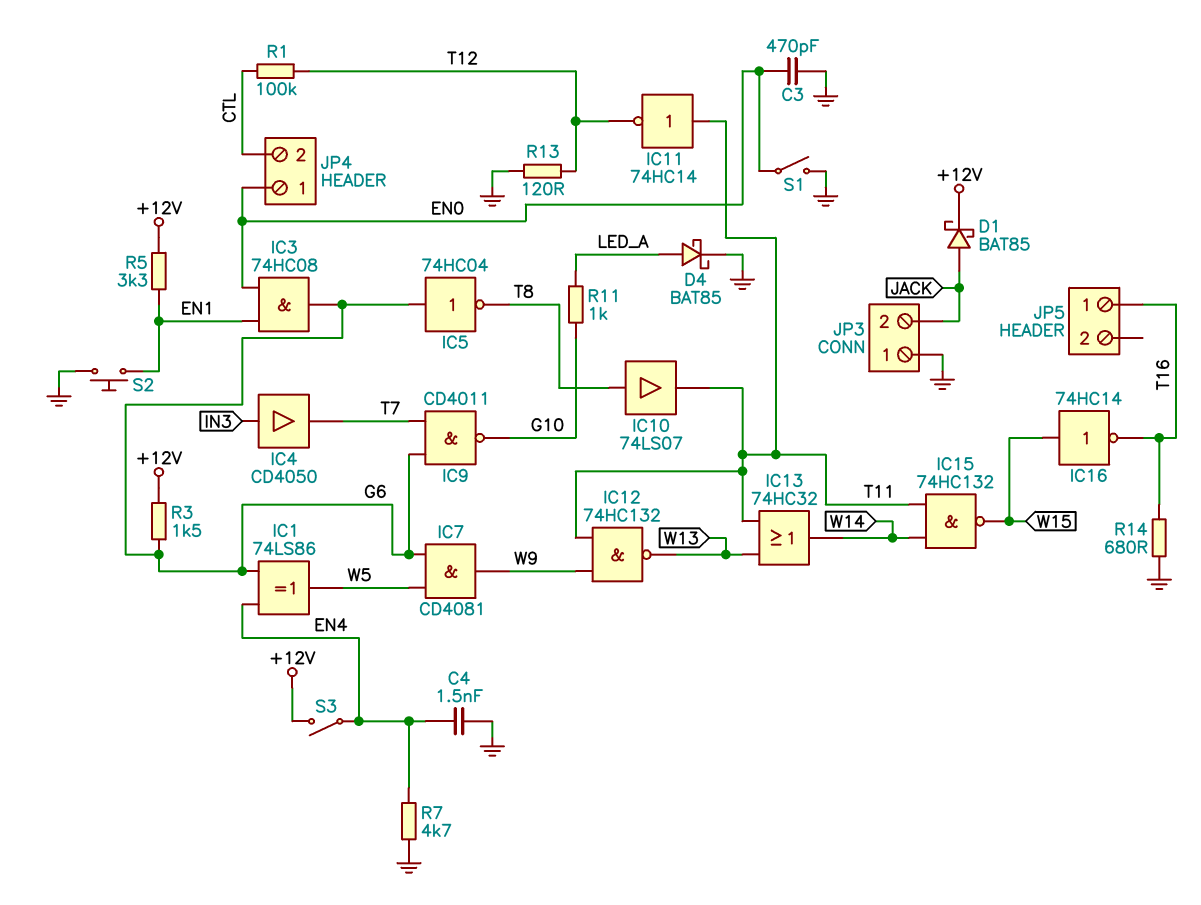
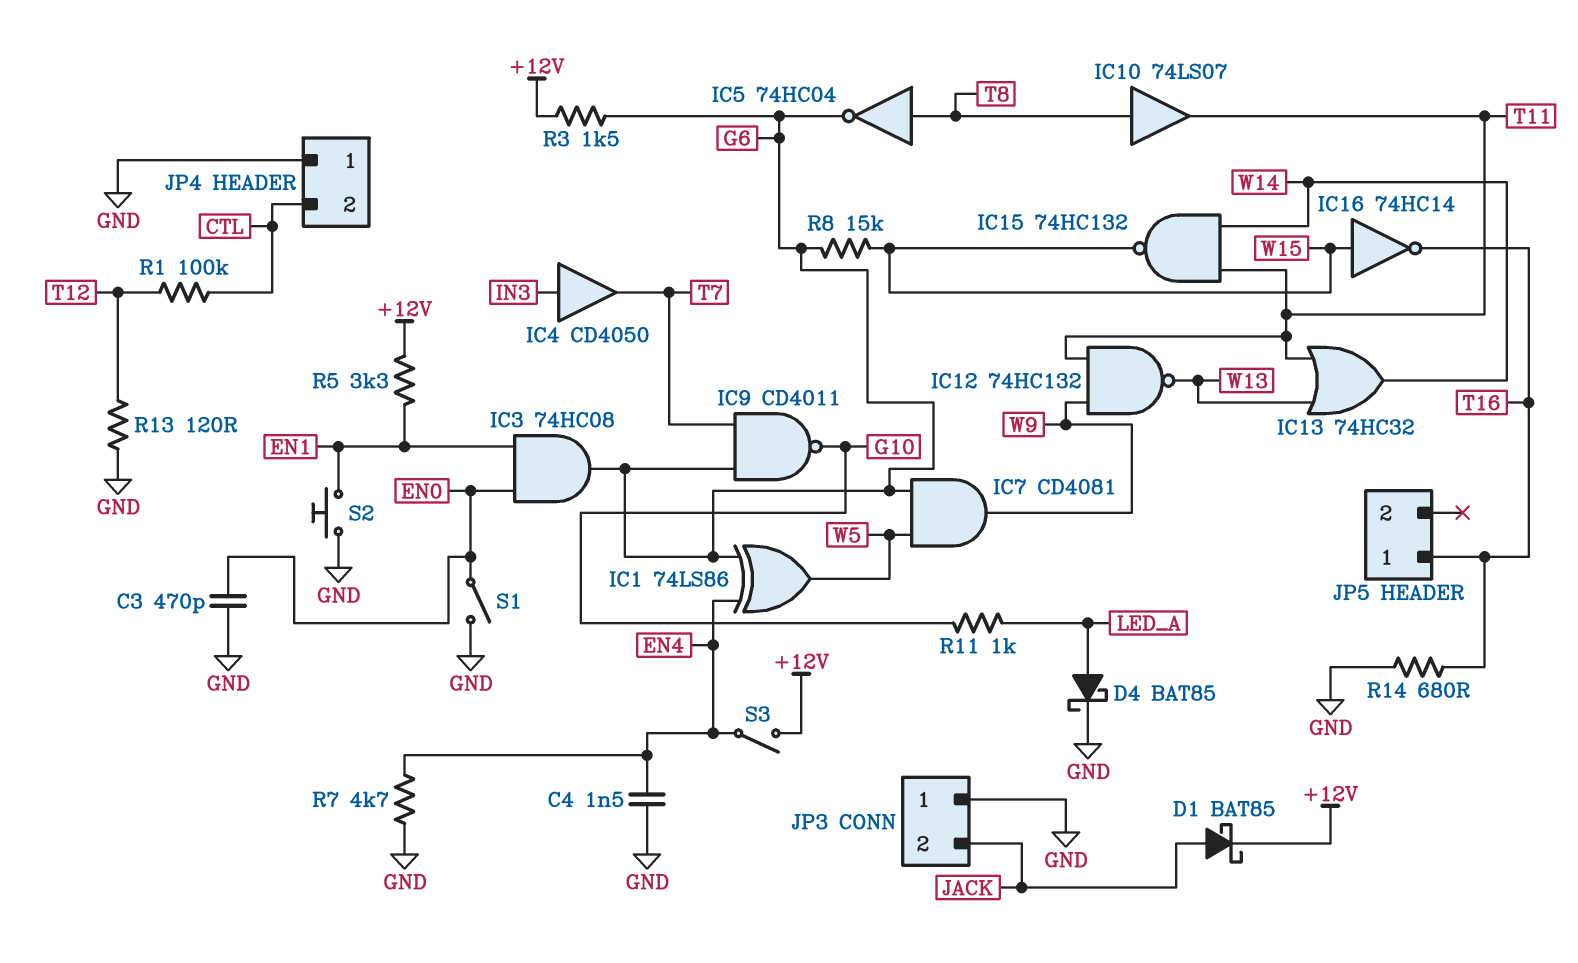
IC5: NOT 74HC04 (in G6, out T8) -> NOT 74HC04 (in T8, out G6)
IC11: NOT 74HC14 (in T11, out T12) -> none
JP4 pin 1: EN0 -> GND
R8: none -> 15k (G6, W15)

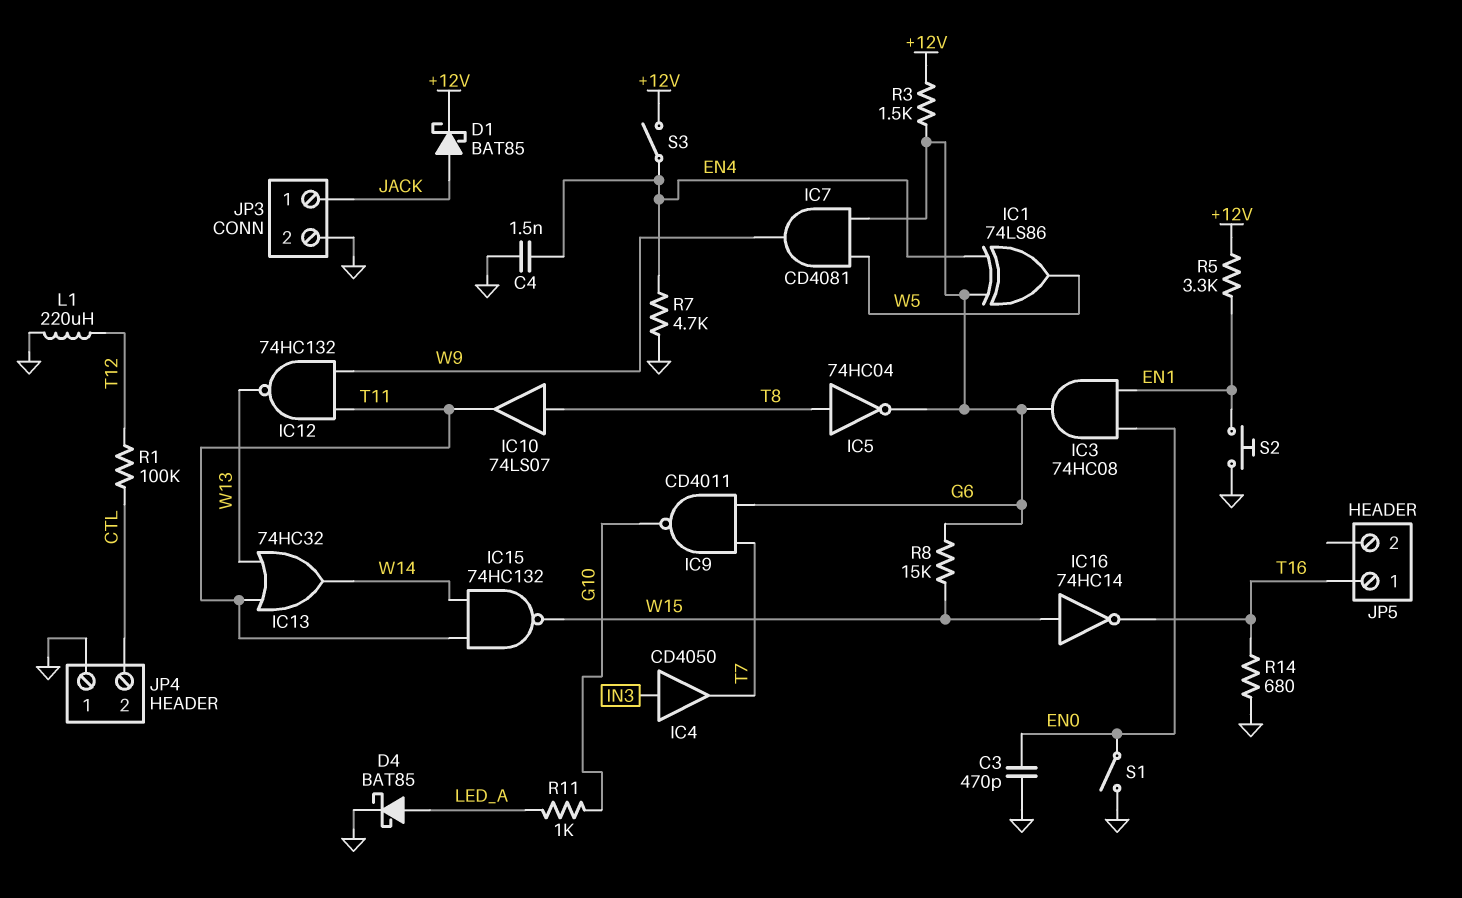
JP3 pin 1: GND -> JACK
JP3 pin 2: JACK -> GND
L1: none -> 220uH (GND, T12)
R13: 120 (GND, T12) -> none

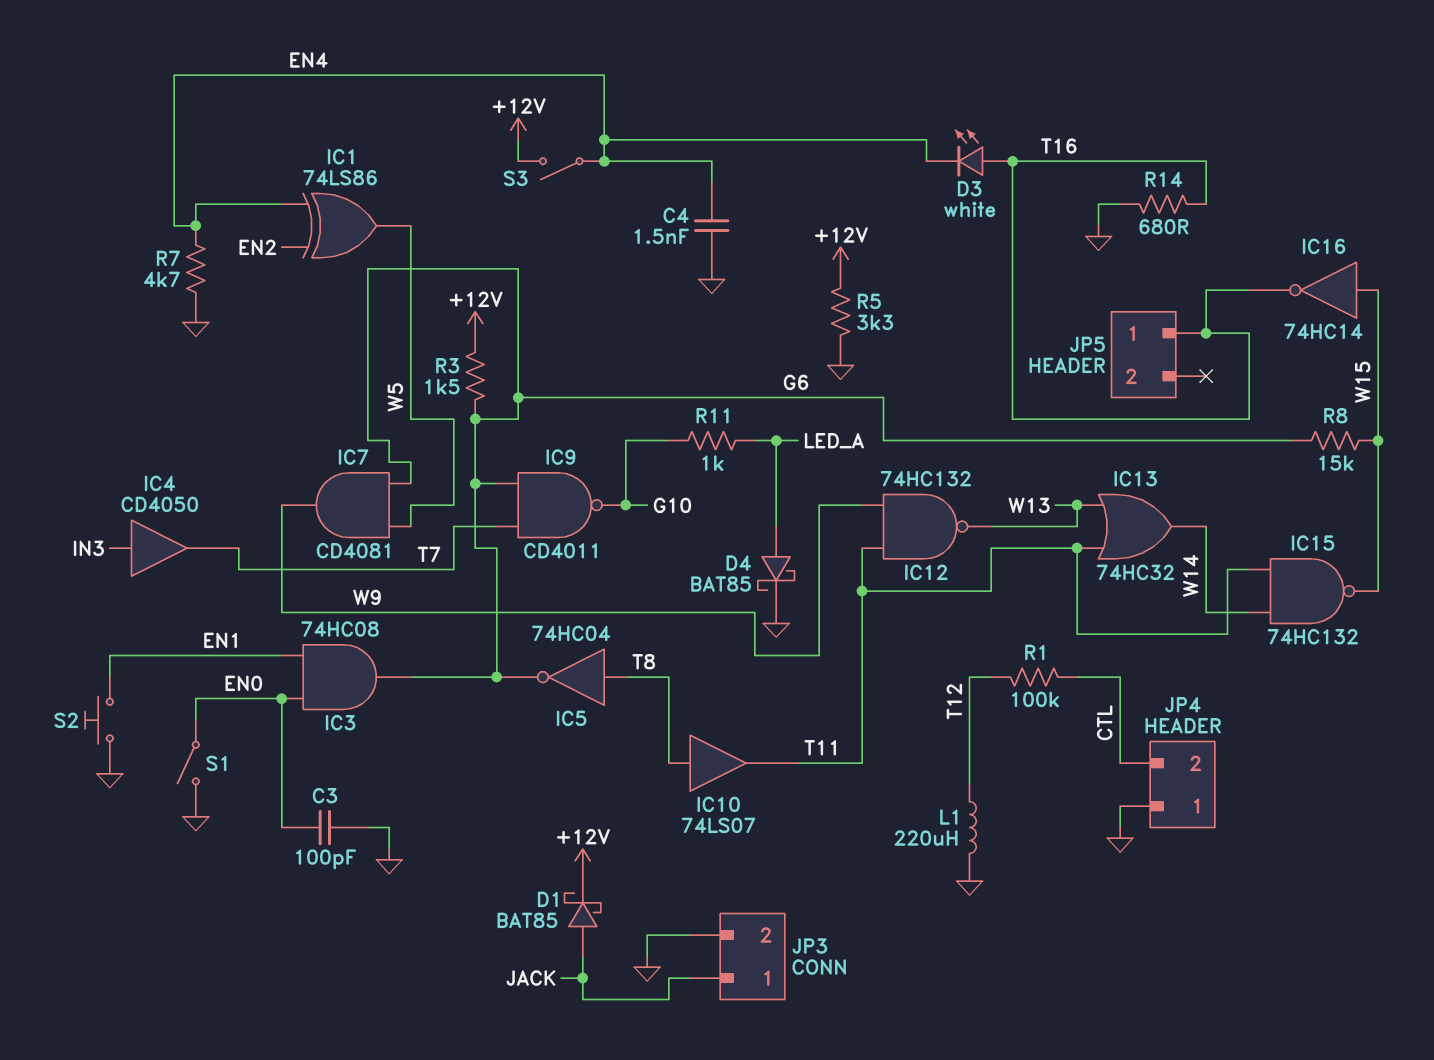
C3: 470pF (EN0, GND) -> 100pF (EN0, GND)
D3: none -> LED white (A T16, K EN4)
IC1: XOR 74LS86 (in EN4, in G6, out W5) -> XOR 74LS86 (in EN2, in EN4, out W5)
R5: 3.3k (+12V, EN1) -> 3.3k (+12V, GND)

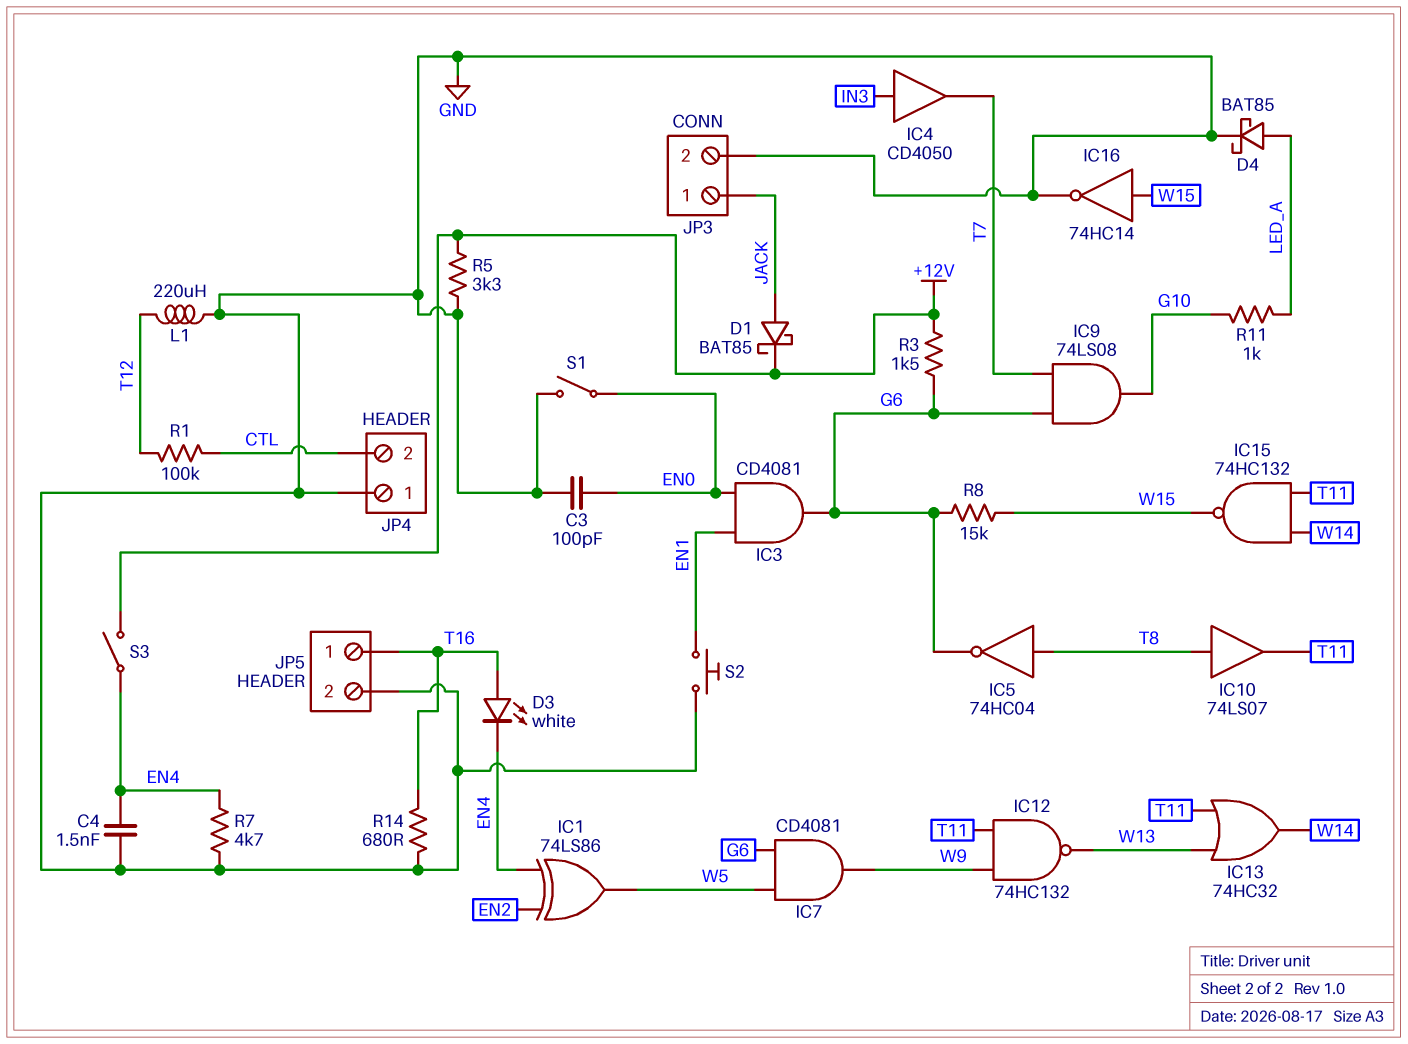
IC3: AND 74HC08 (in EN0, in EN1, out G6) -> AND CD4081 (in EN0, in EN1, out G6)
IC9: NAND CD4011 (in G6, in T7, out G10) -> AND 74LS08 (in G6, in T7, out G10)
IC16: NOT 74HC14 (in W15, out T16) -> NOT 74HC14 (in W15, out GND)
JP5 pin 2: none -> GND

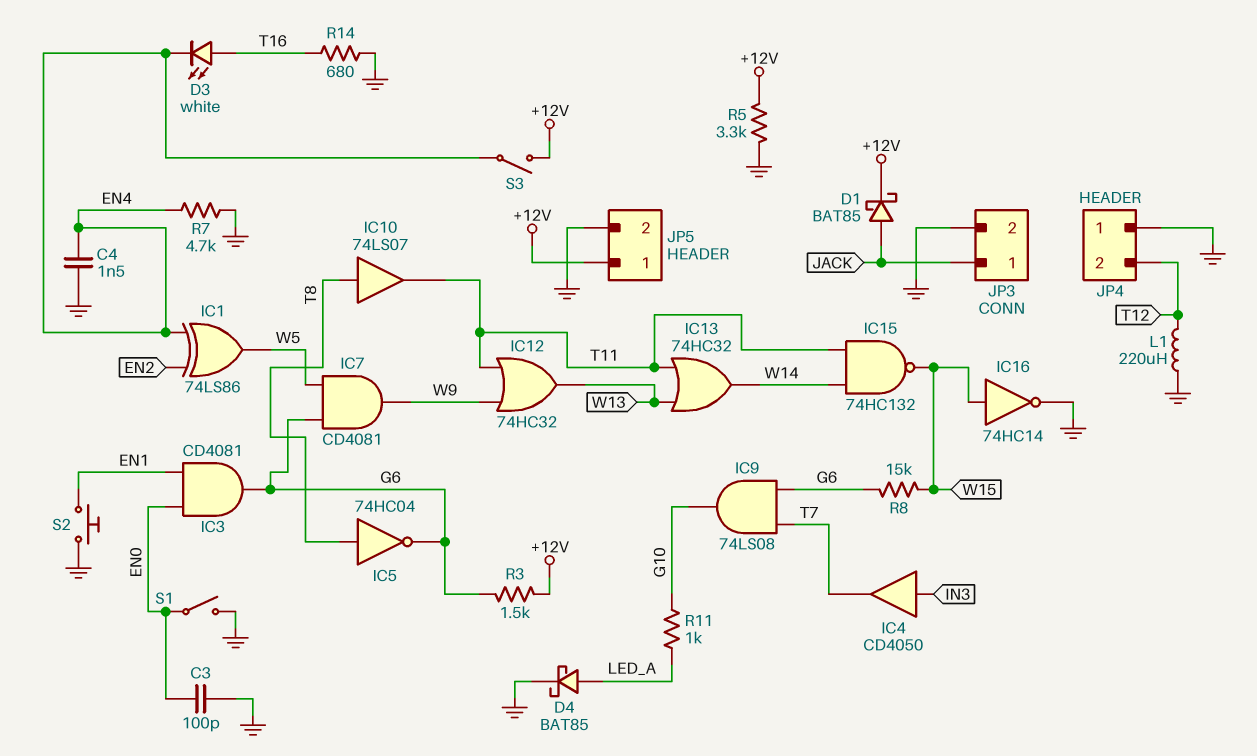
IC12: NAND 74HC132 (in T11, in W9, out W13) -> OR 74HC32 (in T11, in W9, out W13)
JP4 pin 2: CTL -> T12
JP5 pin 1: T16 -> +12V
R1: 100k (CTL, T12) -> none

